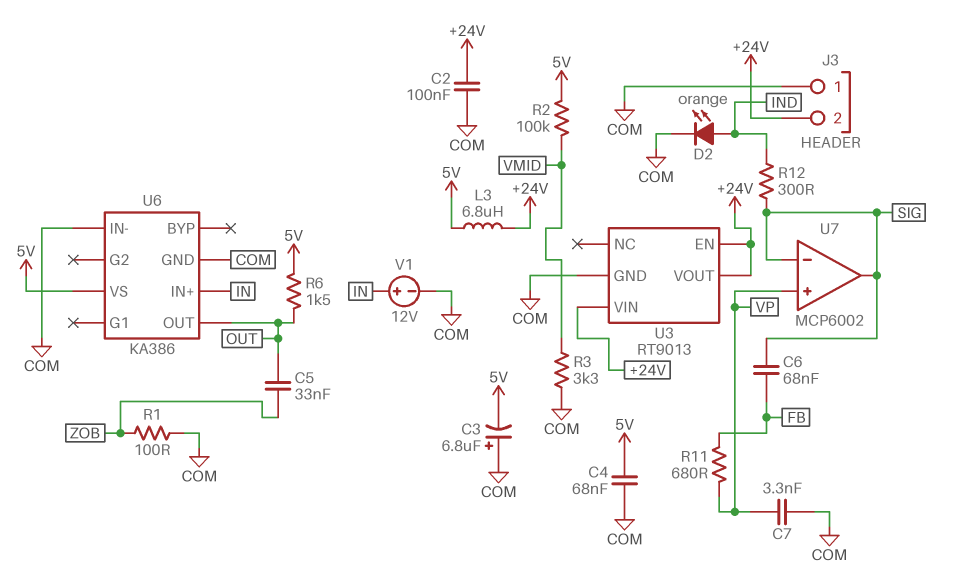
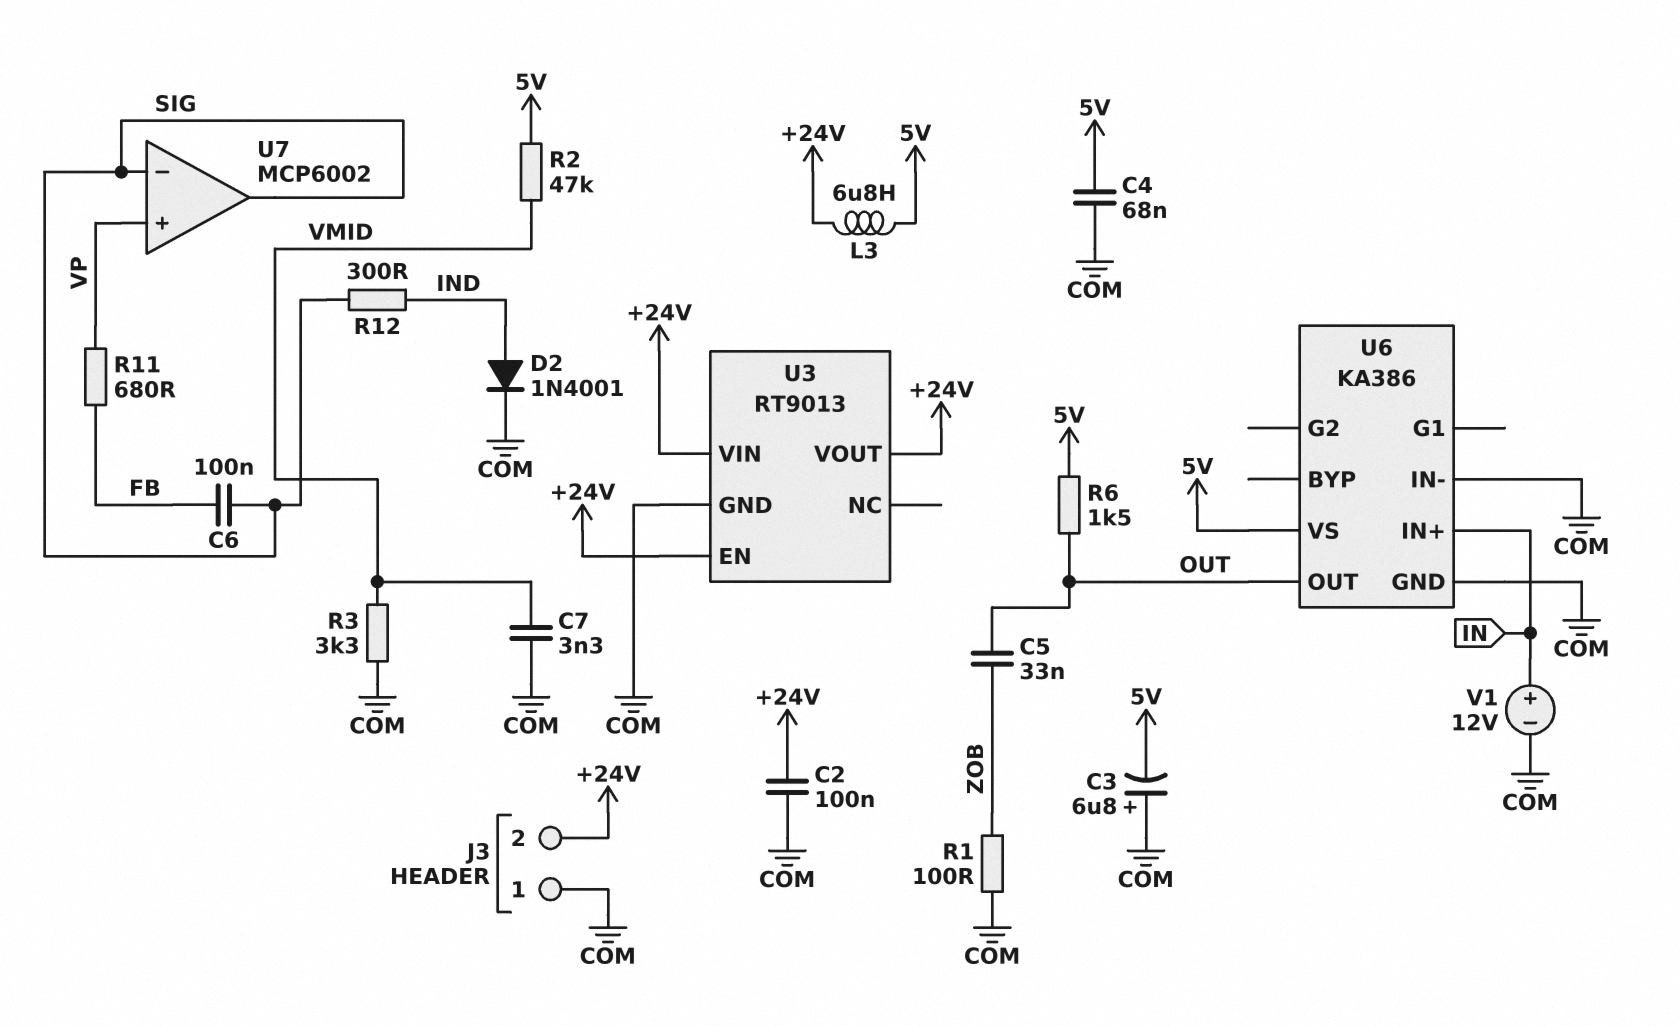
C6: 68nF (FB, SIG) -> 100nF (FB, SIG)
C7: 3.3nF (COM, VP) -> 3.3nF (COM, VMID)
D2: LED orange (A IND, K COM) -> diode 1N4001 (A IND, K COM)
R2: 100k (5V, VMID) -> 47k (5V, VMID)

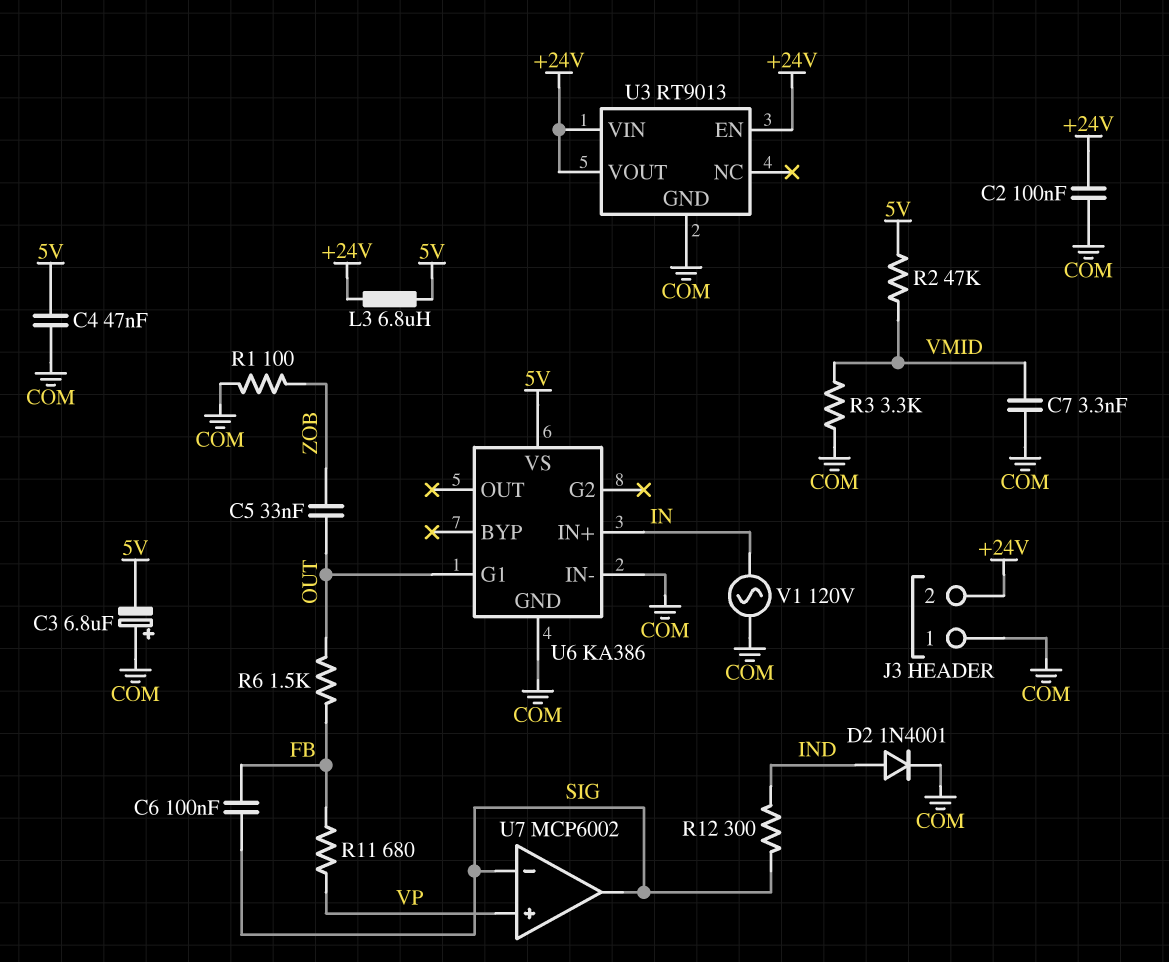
C4: 68nF (5V, COM) -> 47nF (5V, COM)
R6: 1.5k (5V, OUT) -> 1.5k (FB, OUT)
U6 pin G1: none -> OUT
U6 pin OUT: OUT -> none
V1: 12V (plus IN, minus COM) -> AC 120V (COM, IN)

